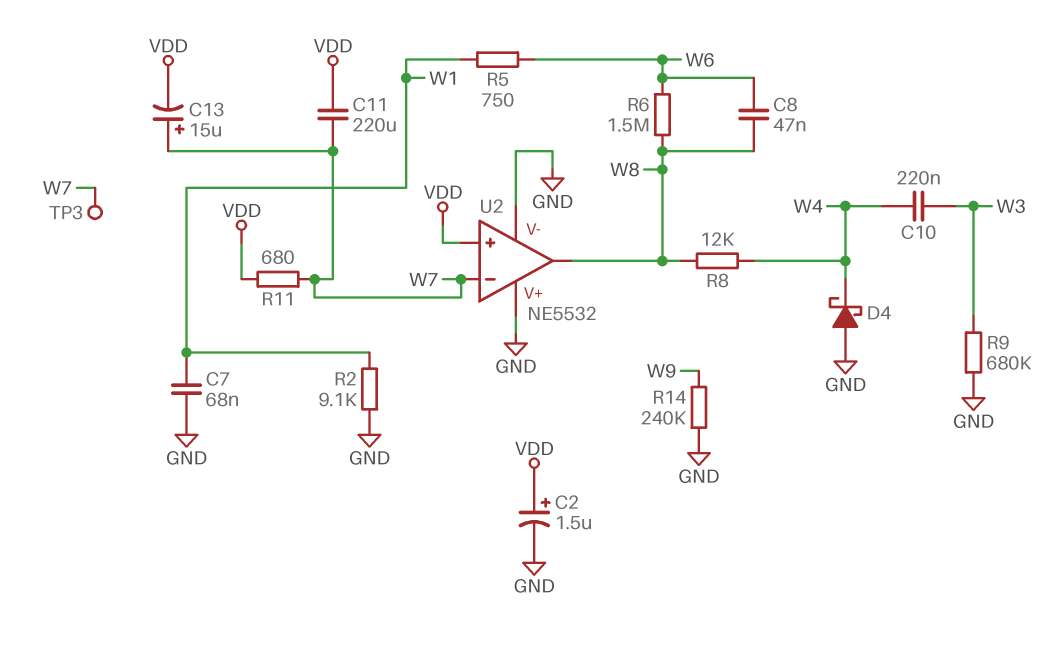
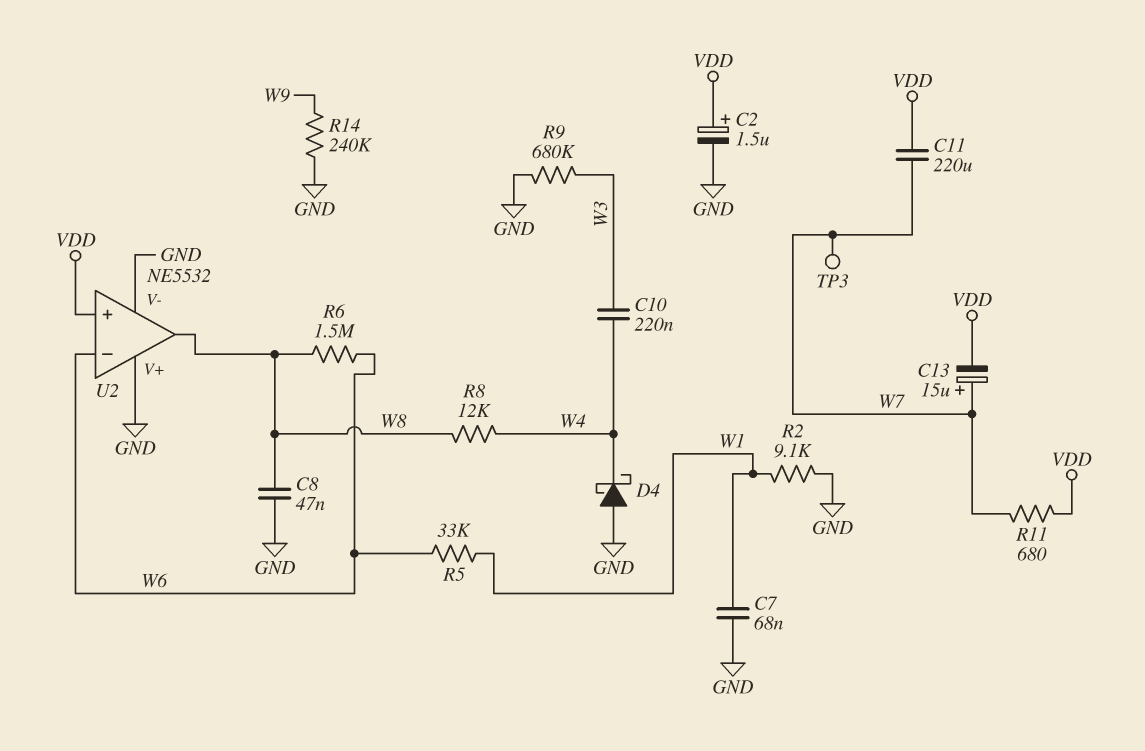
C8: 47nF (W6, W8) -> 47nF (GND, W8)
R5: 750 (W1, W6) -> 33k (W1, W6)
U2 pin in-: W7 -> W6

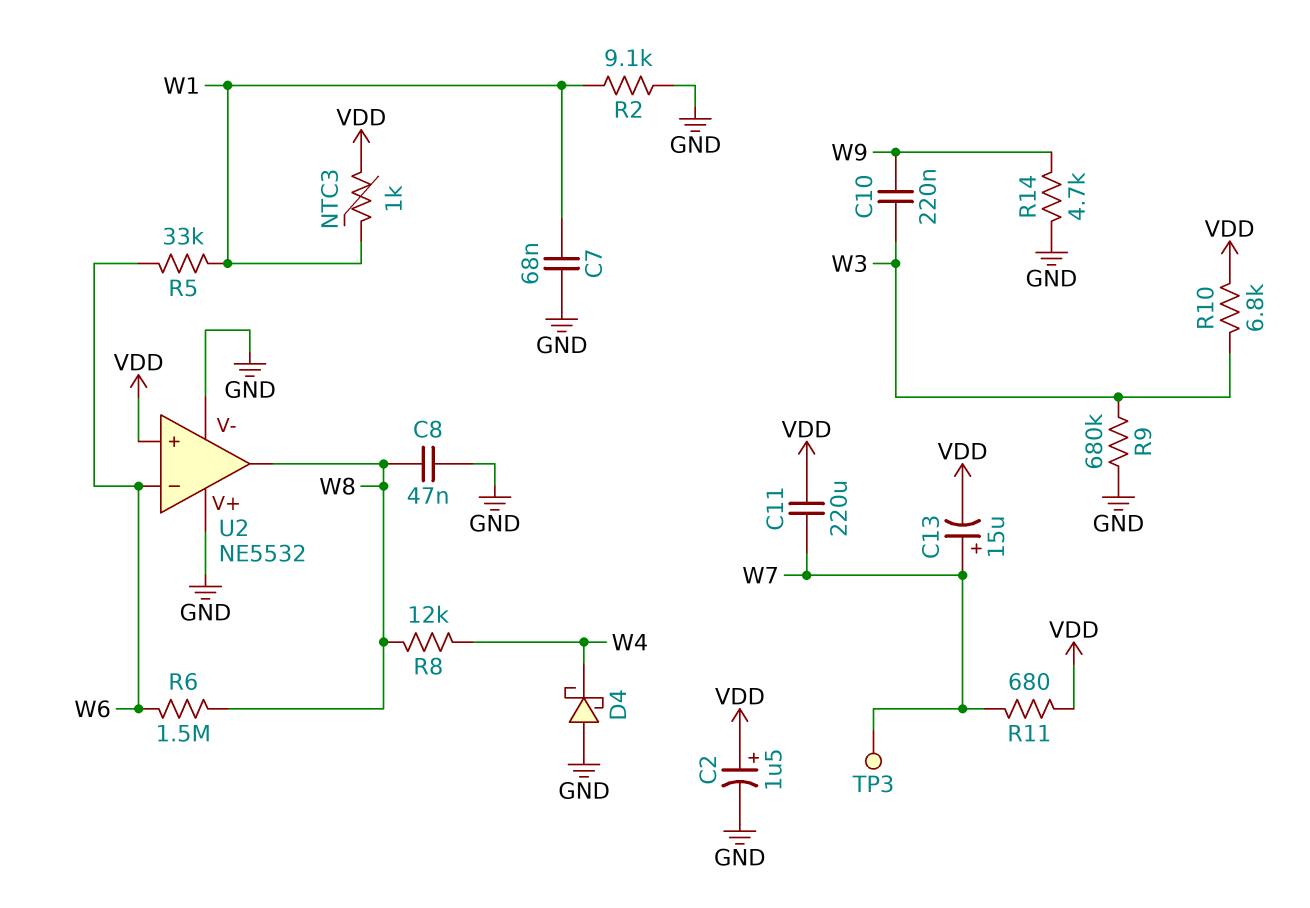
C10: 220nF (W3, W4) -> 220nF (W3, W9)
NTC3: none -> 1k (VDD, W1)
R10: none -> 6.8k (VDD, W3)
R14: 240k (GND, W9) -> 4.7k (GND, W9)

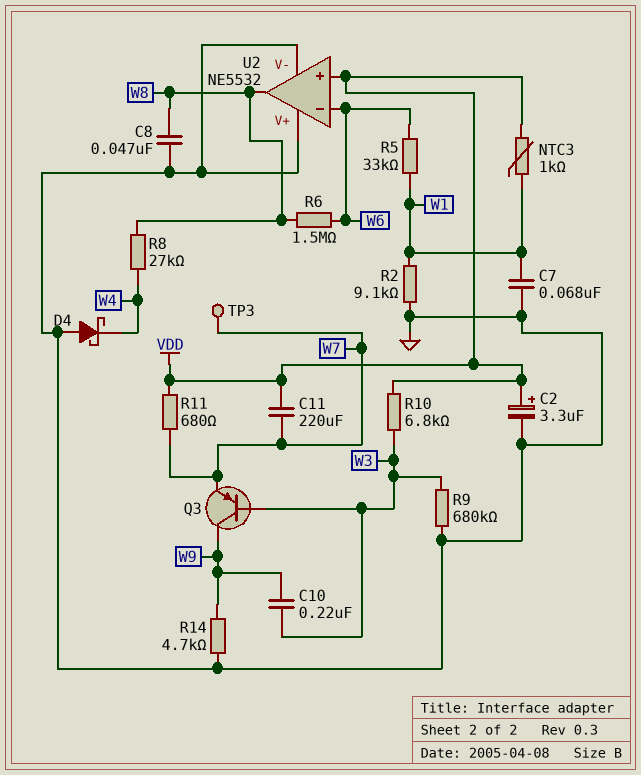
C2: 1.5uF (plus VDD, minus GND) -> 3.3uF (plus VDD, minus GND)
C13: 15uF (plus W7, minus VDD) -> none
Q3: none -> PNP (B W3, C W9, E W7)
R8: 12k (W4, W8) -> 27k (W4, W8)

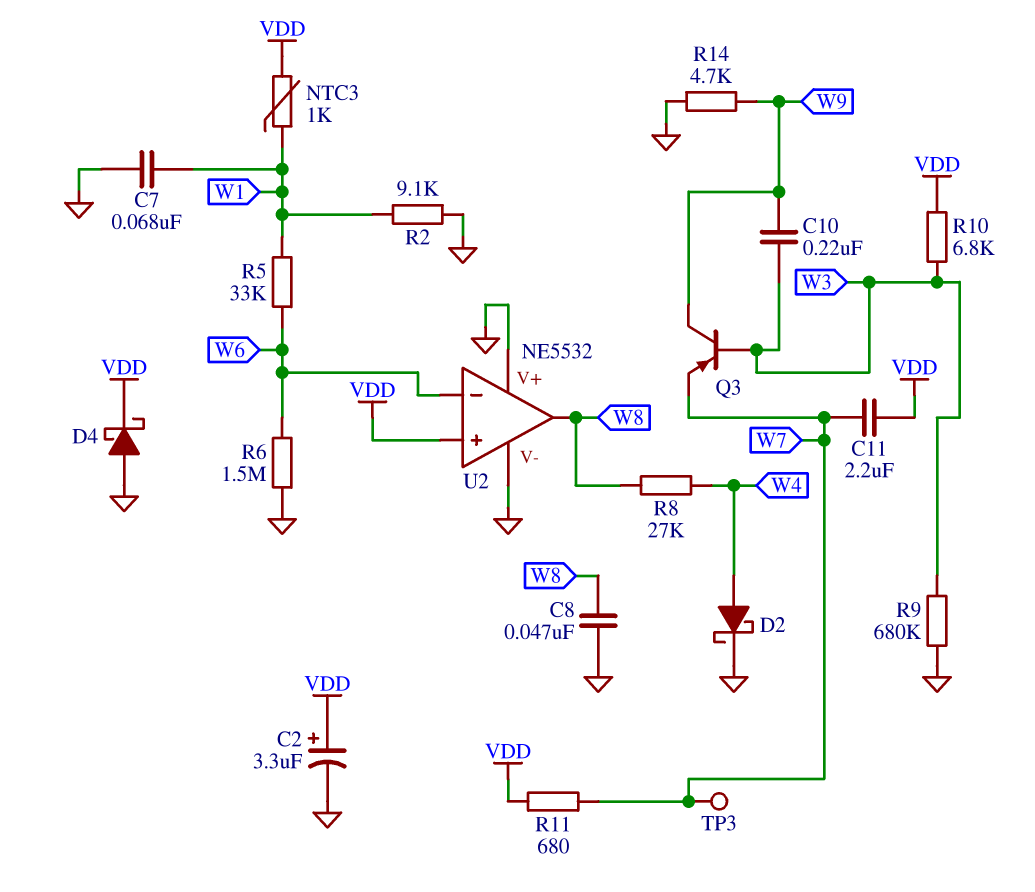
C11: 220uF (VDD, W7) -> 2.2uF (VDD, W7)
D2: none -> schottky (A W4, K GND)
D4: schottky (A GND, K W4) -> schottky (A GND, K VDD)
R6: 1.5M (W6, W8) -> 1.5M (GND, W6)

